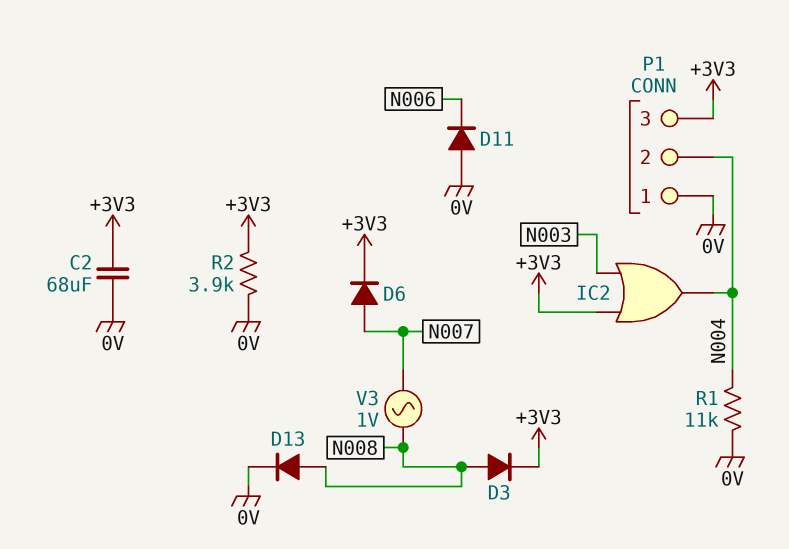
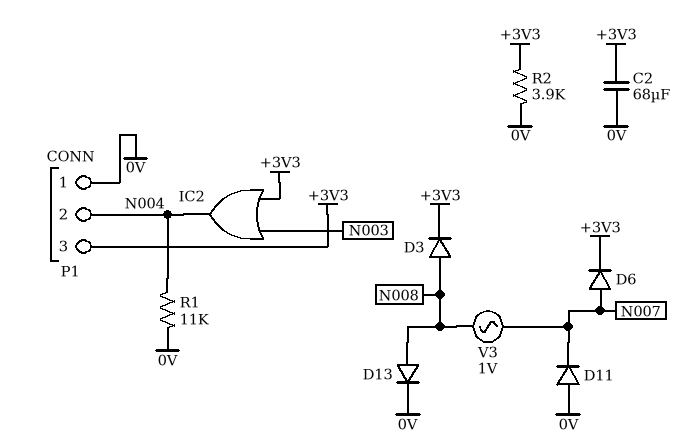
D11: diode (A 0V, K N006) -> diode (A 0V, K N007)

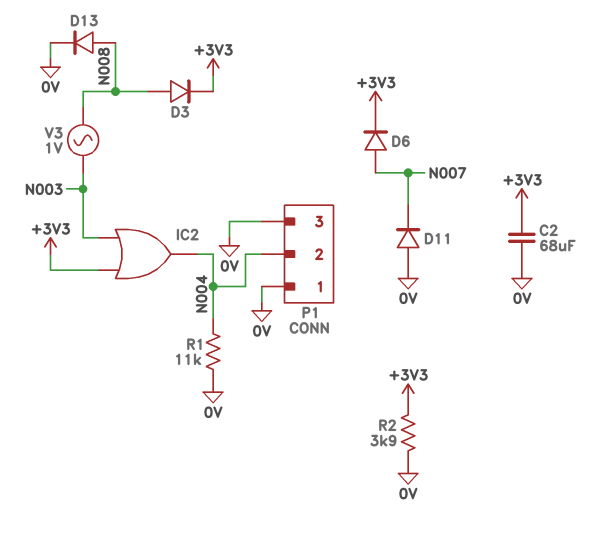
P1 pin 3: +3V3 -> 0V
V3: AC 1V (N007, N008) -> AC 1V (N003, N008)

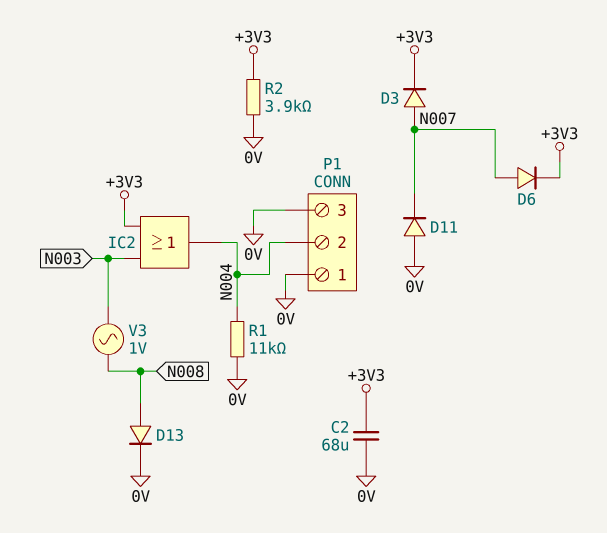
D3: diode (A N008, K +3V3) -> diode (A N007, K +3V3)

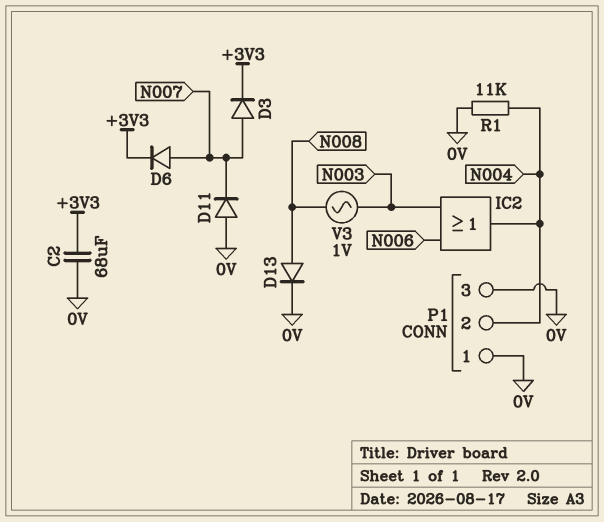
IC2: OR (in +3V3, in N003, out N004) -> OR (in N003, in N006, out N004)
R2: 3.9k (+3V3, 0V) -> none

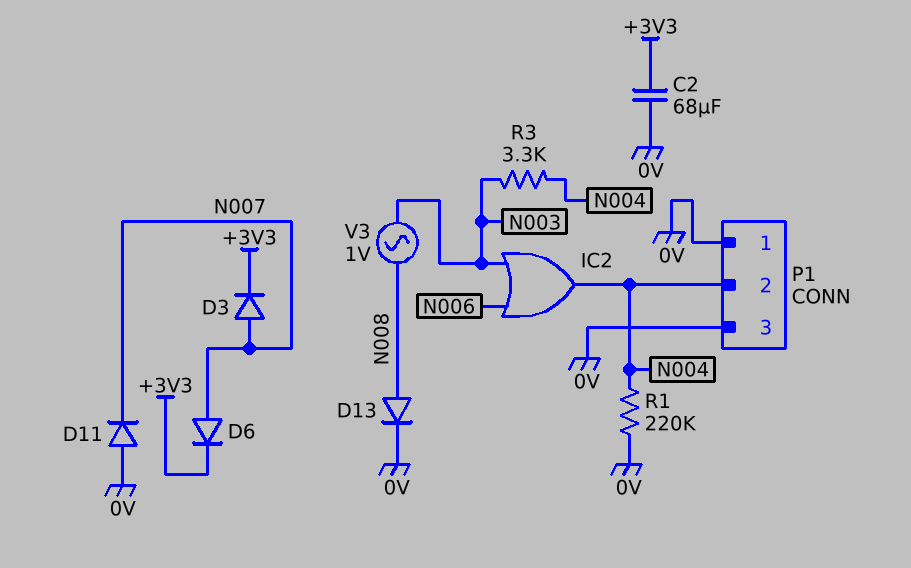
R1: 11k (0V, N004) -> 220k (0V, N004)
R3: none -> 3.3k (N003, N004)

